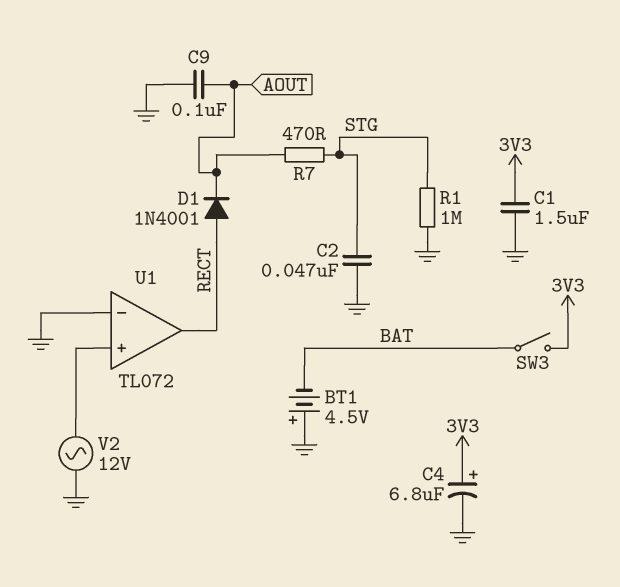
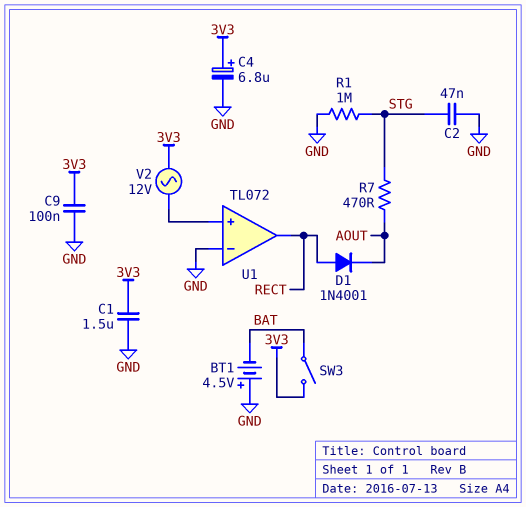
C9: 100nF (AOUT, GND) -> 100nF (3V3, GND)
V2: AC 12V (GND, U1/in+) -> AC 12V (3V3, U1/in+)

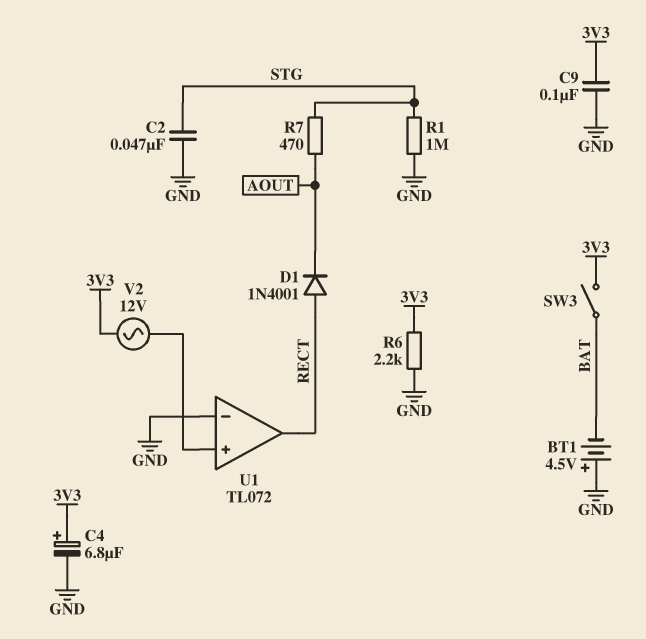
C1: 1.5uF (3V3, GND) -> none
R6: none -> 2.2k (3V3, GND)

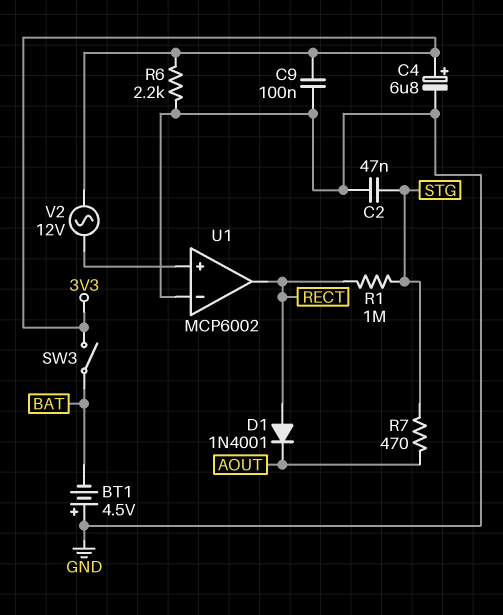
R1: 1M (GND, STG) -> 1M (RECT, STG)
U1: TL072 -> MCP6002

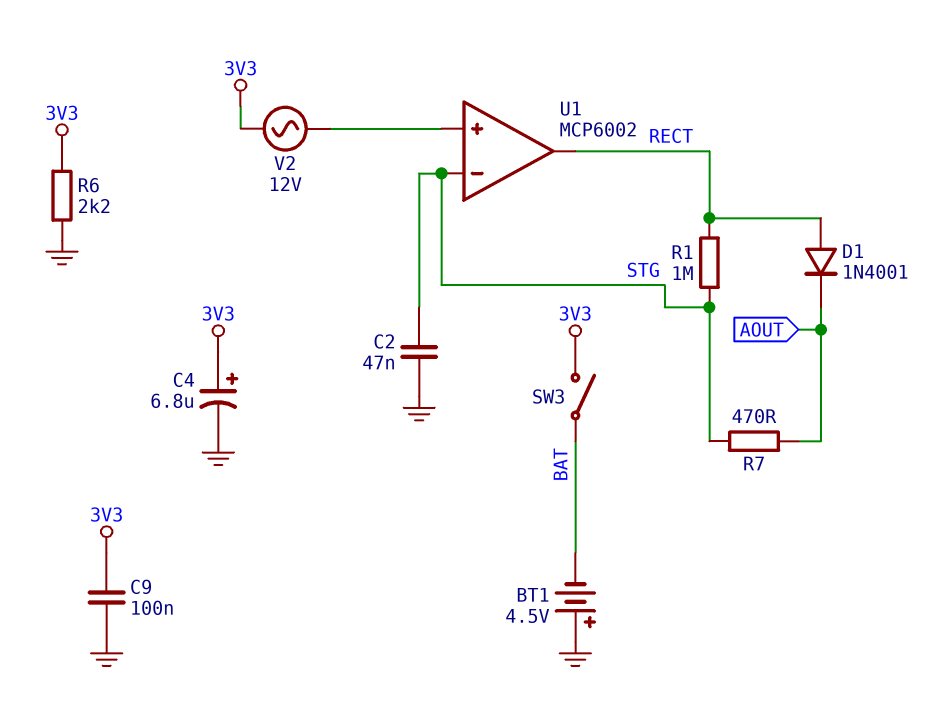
U1 pin in-: GND -> STG

